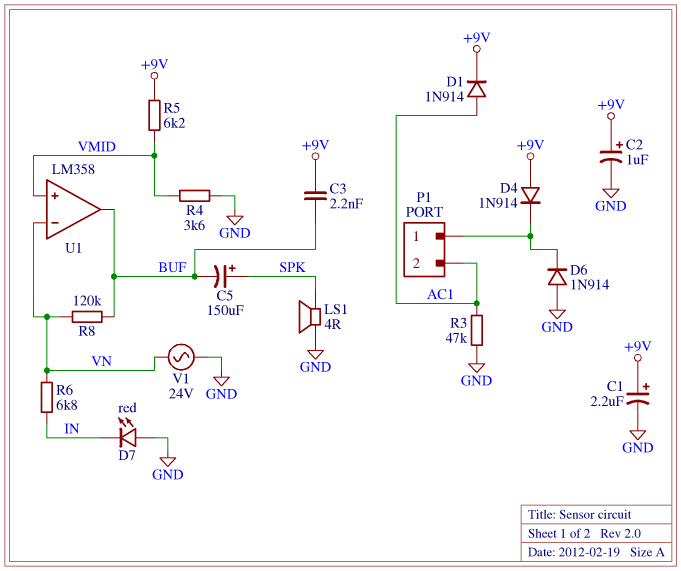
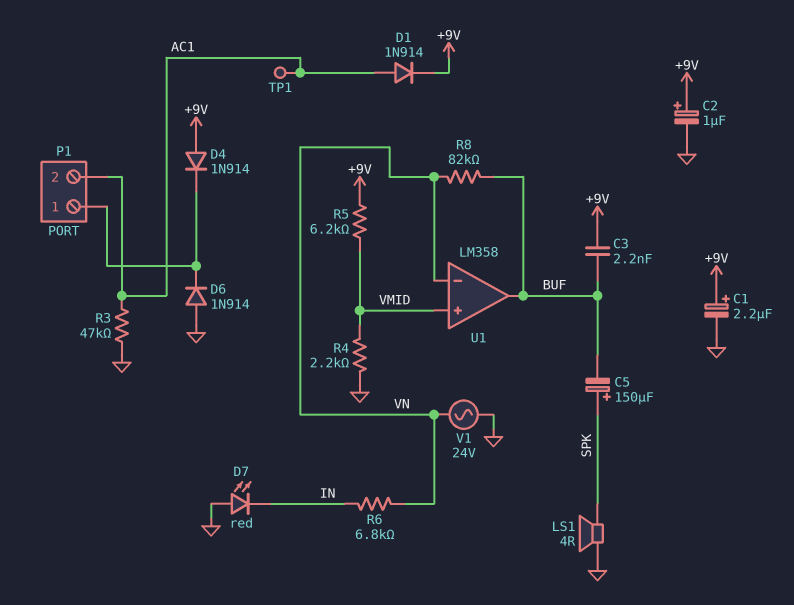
R4: 3.6k (GND, VMID) -> 2.2k (GND, VMID)
R8: 120k (BUF, VN) -> 82k (BUF, VN)
TP1: none -> test point (AC1)

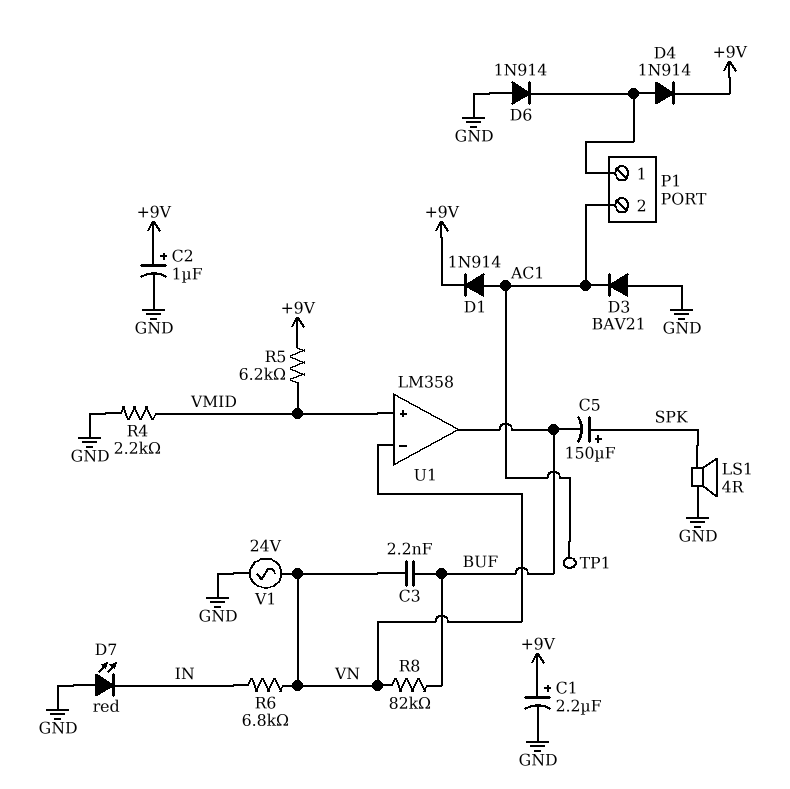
C3: 2.2nF (+9V, BUF) -> 2.2nF (BUF, VN)
D3: none -> diode BAV21 (A GND, K AC1)
D4: diode 1N914 (A +9V, K P1/1) -> diode 1N914 (A P1/1, K +9V)
R3: 47k (AC1, GND) -> none

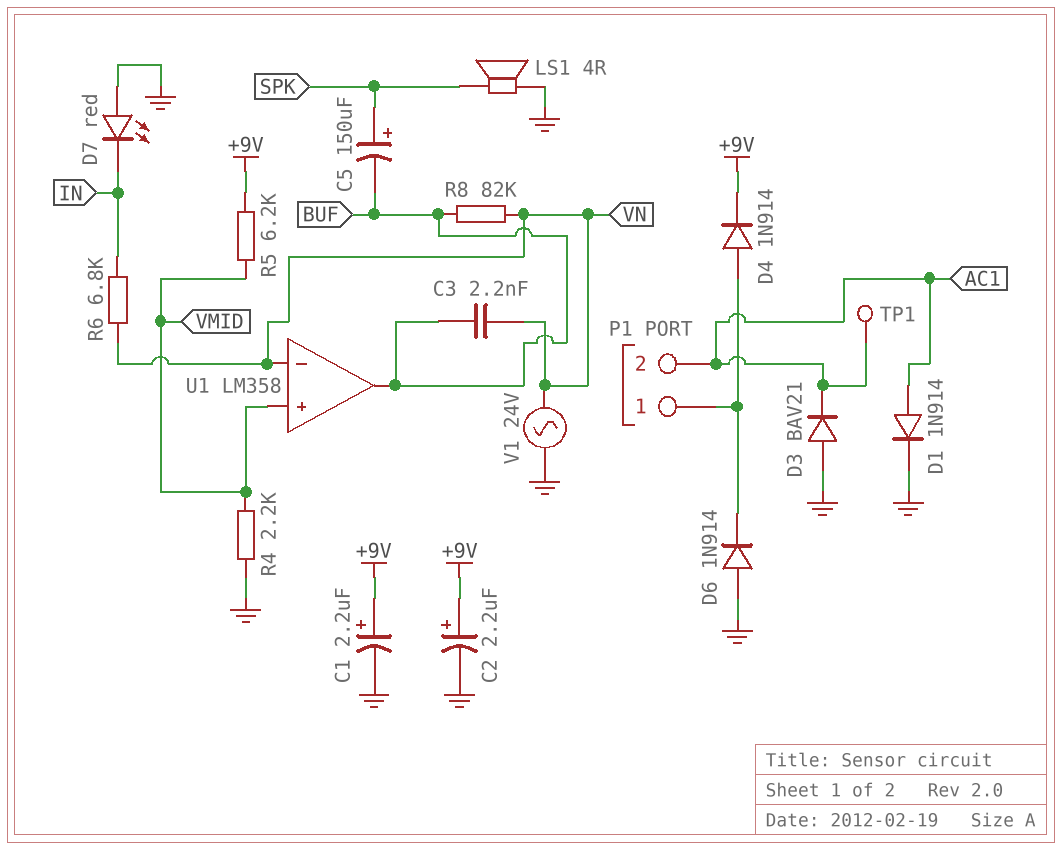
C2: 1uF (plus +9V, minus GND) -> 2.2uF (plus +9V, minus GND)
D1: diode 1N914 (A AC1, K +9V) -> diode 1N914 (A AC1, K GND)

